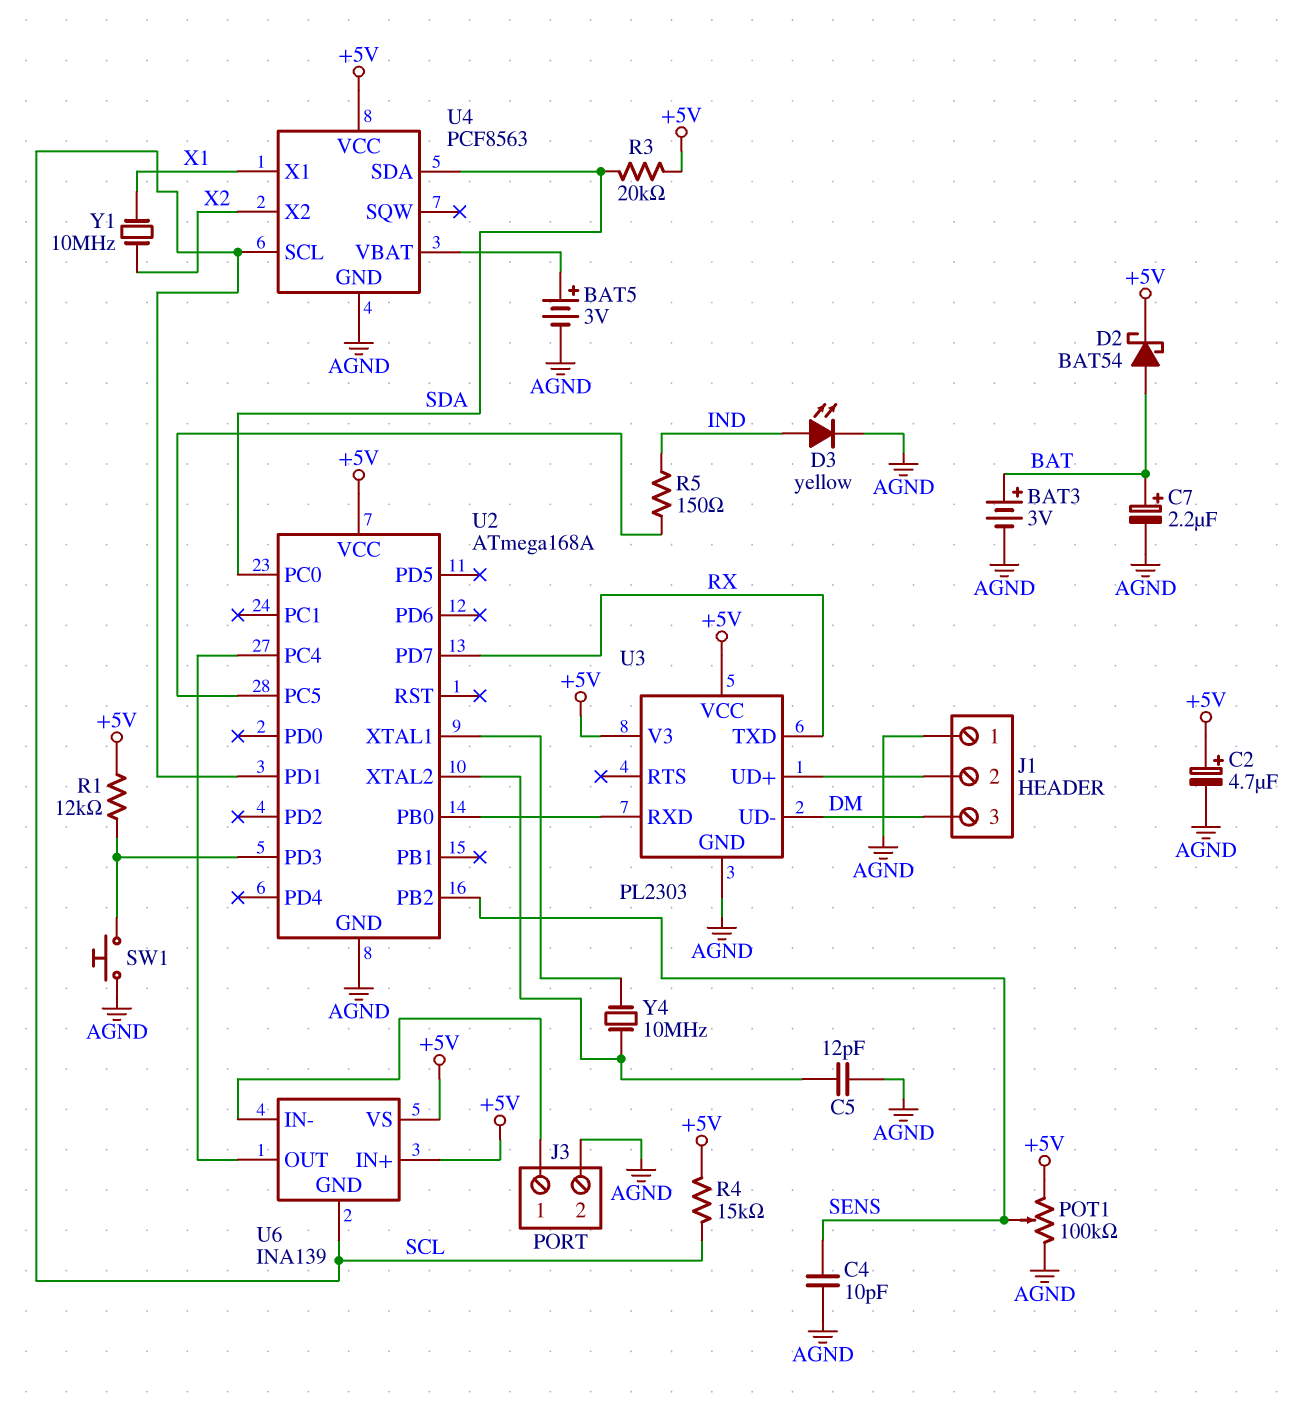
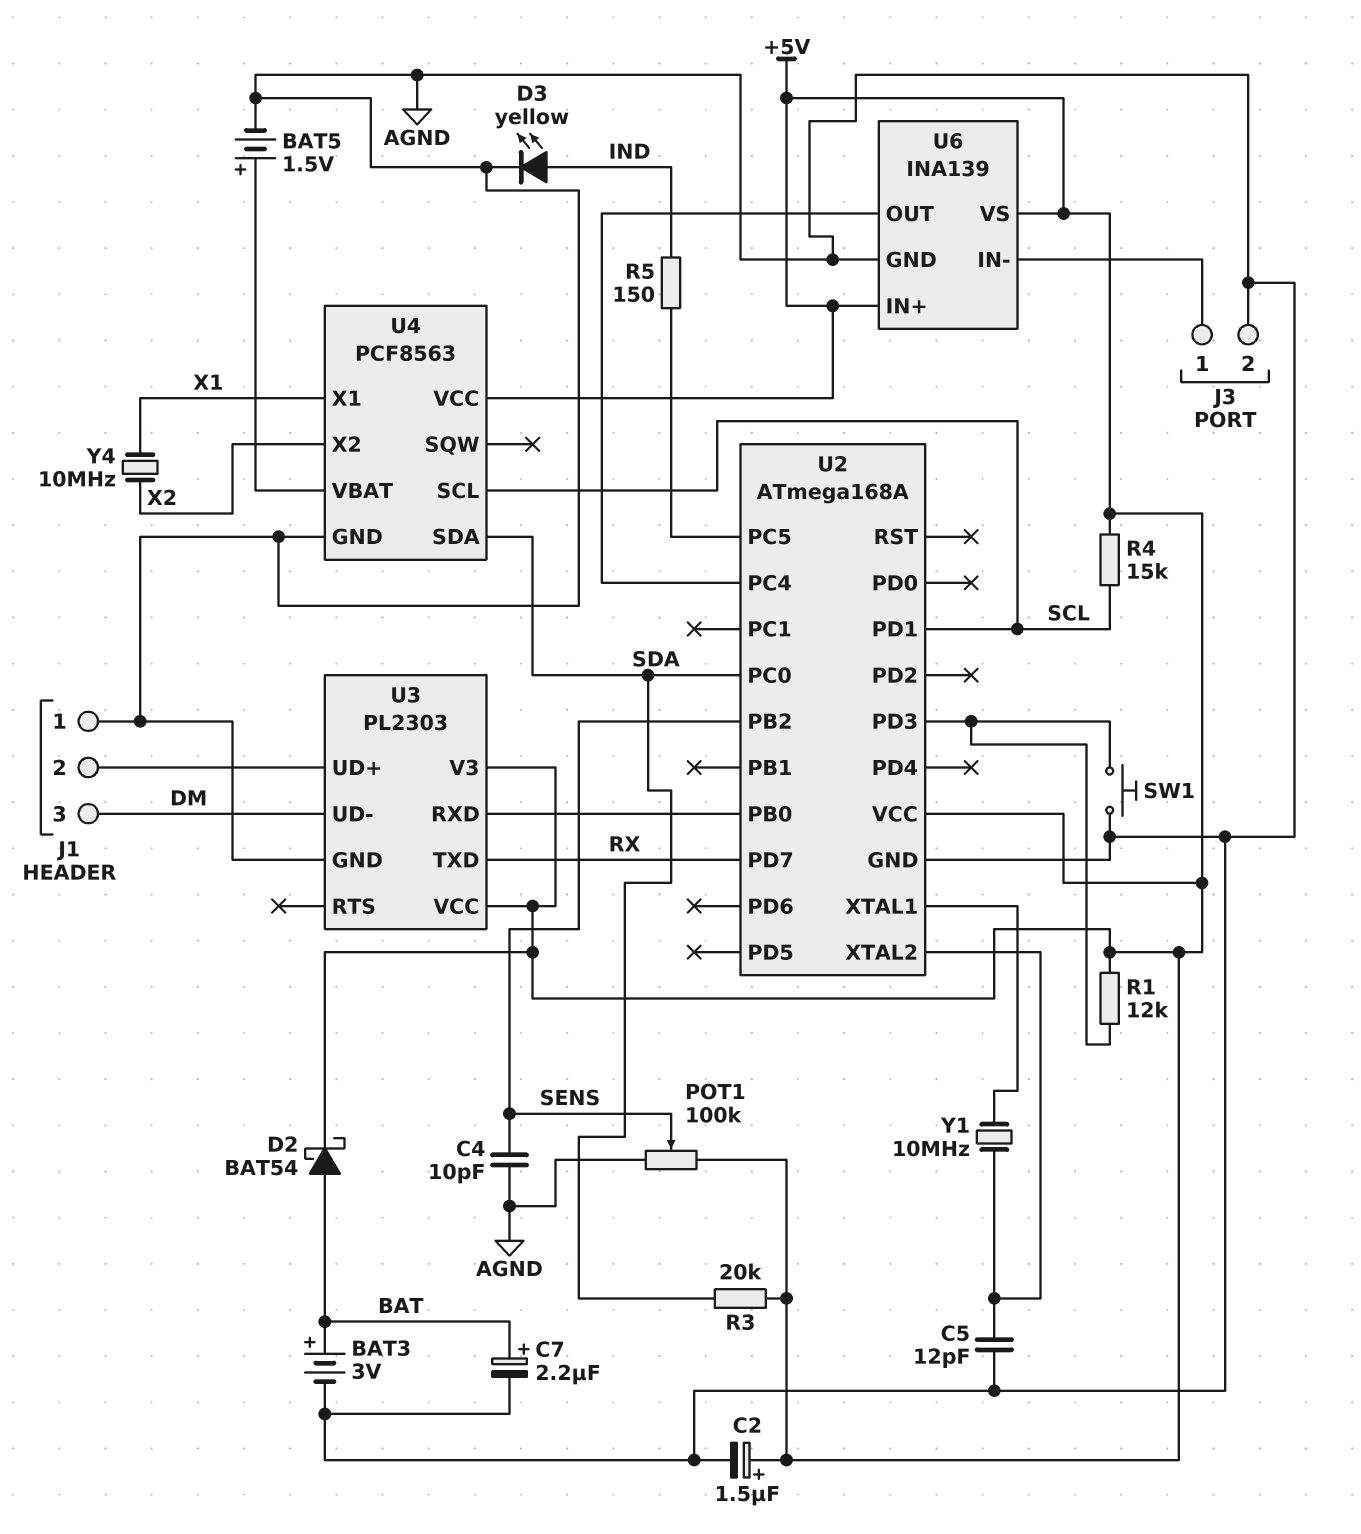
BAT5: 3V (plus U4/VBAT, minus AGND) -> 1.5V (plus U4/VBAT, minus AGND)
C2: 4.7uF (plus +5V, minus AGND) -> 1.5uF (plus +5V, minus AGND)
U6 pin GND: SCL -> AGND
Y1: 10MHz (X1, X2) -> 10MHz (U2/XTAL1, U2/XTAL2)
Y4: 10MHz (U2/XTAL1, U2/XTAL2) -> 10MHz (X1, X2)

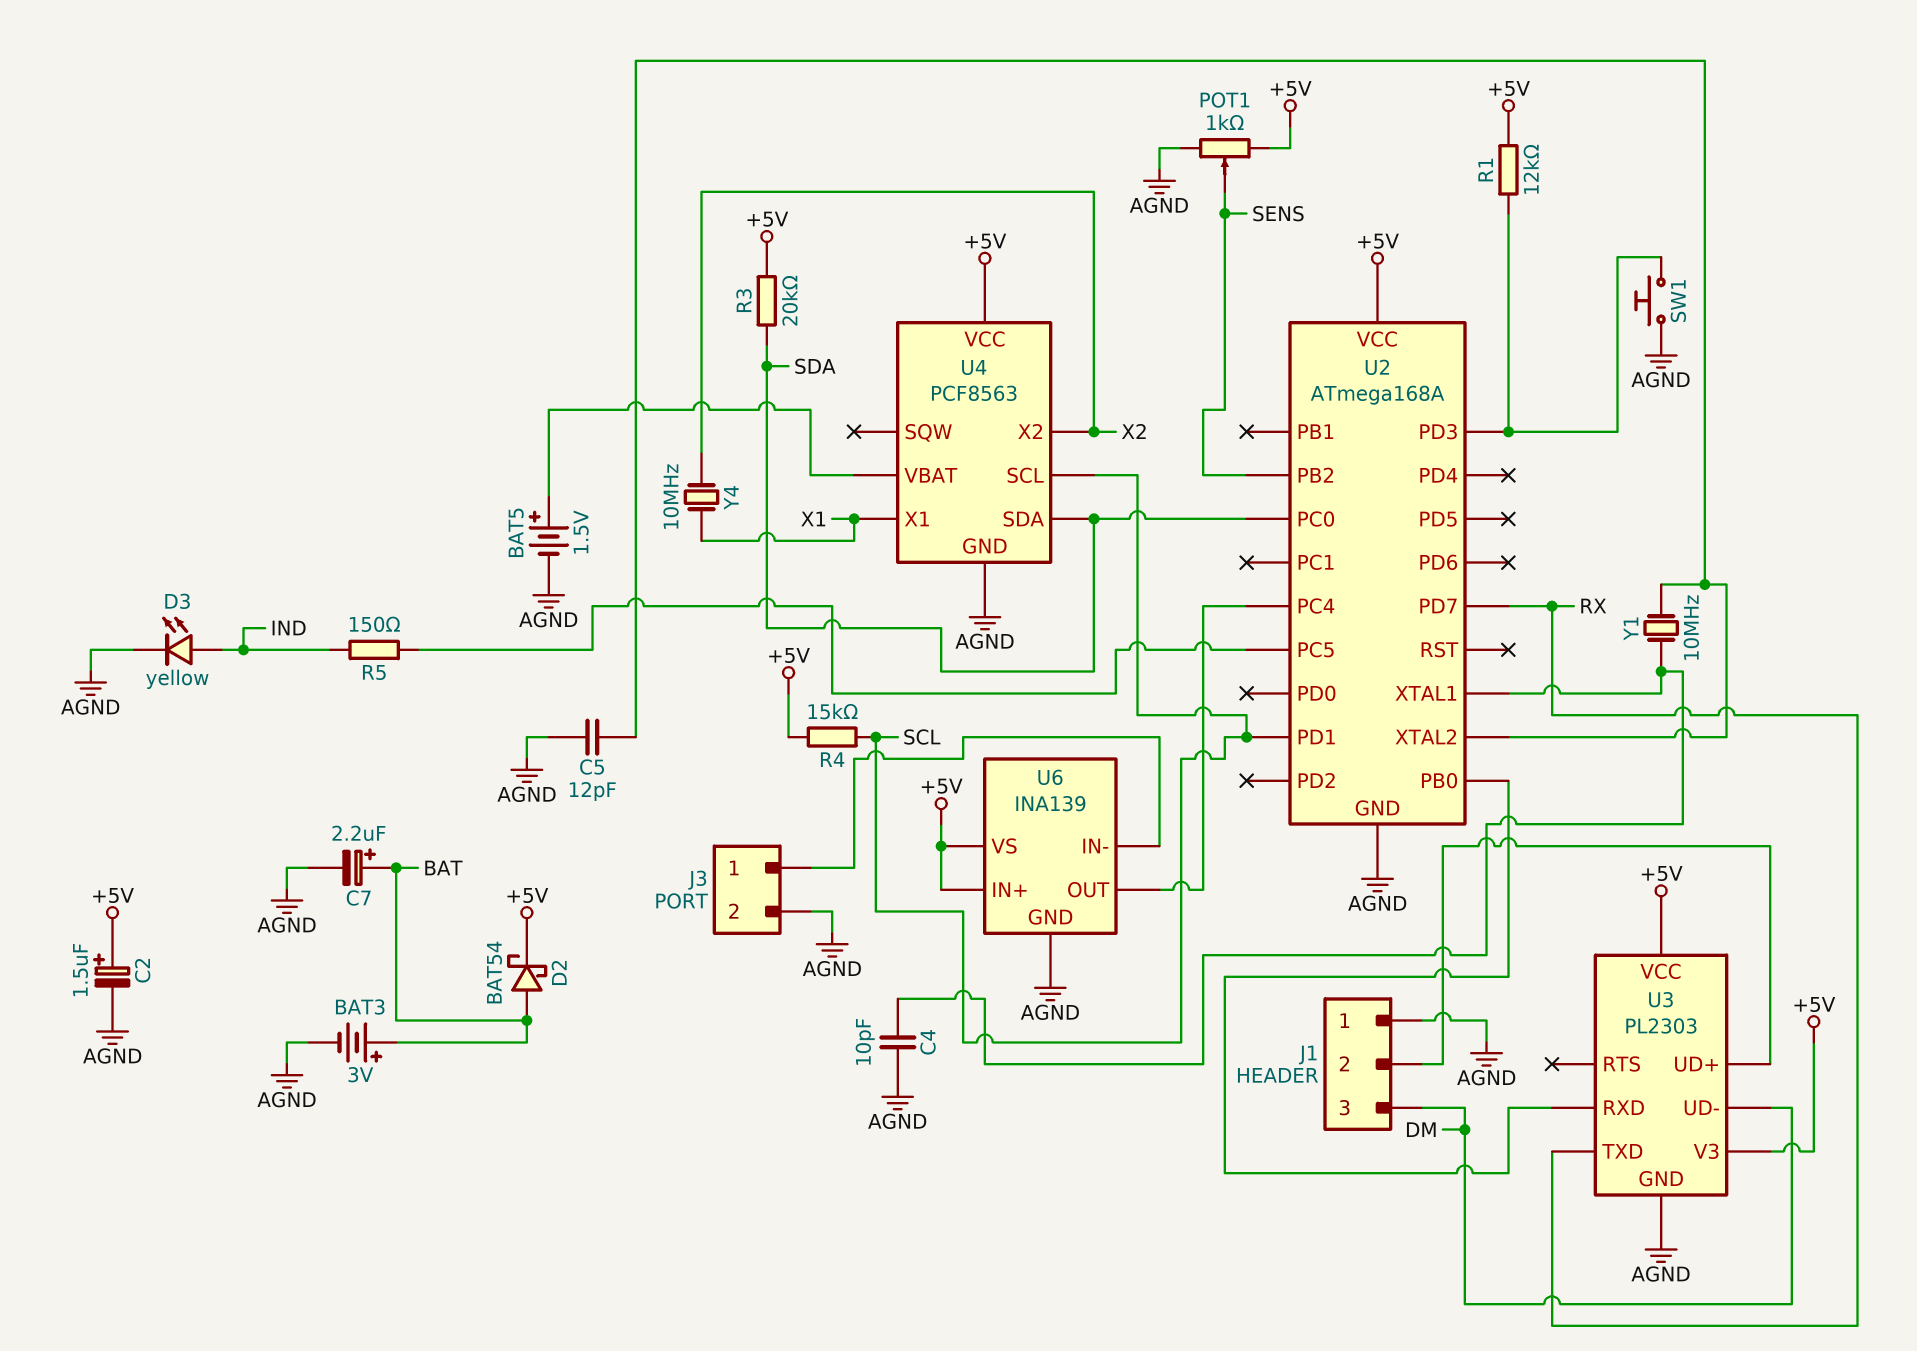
C4: 10pF (AGND, SENS) -> 10pF (AGND, U2/XTAL1)
POT1: 100k (+5V, AGND, wiper SENS) -> 1k (+5V, AGND, wiper SENS)

